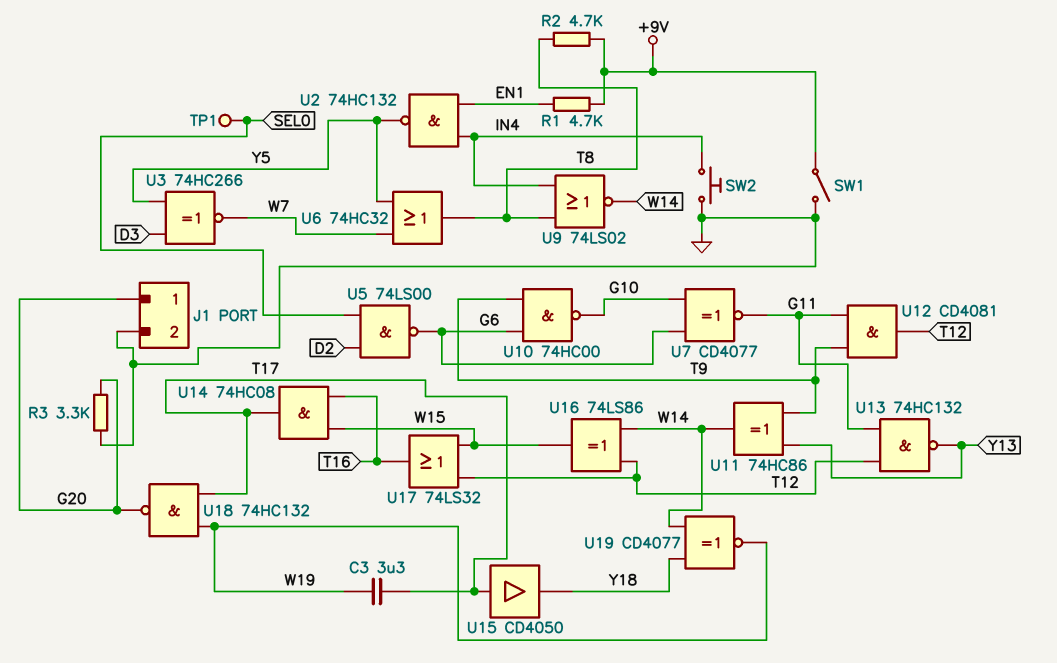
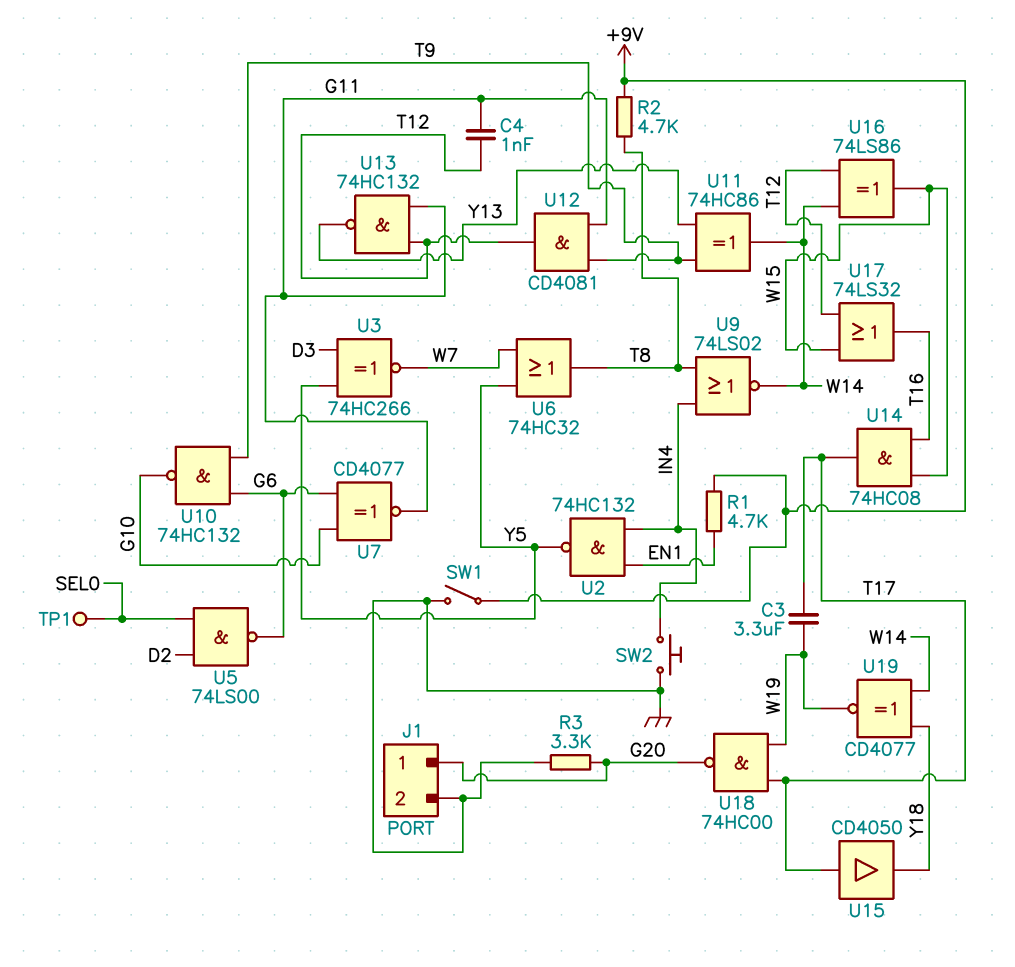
C4: none -> 1nF (G11, T12)
U10: NAND 74HC00 (in G6, in T9, out G10) -> NAND 74HC132 (in G6, in T9, out G10)
U18: NAND 74HC132 (in T17, in W19, out G20) -> NAND 74HC00 (in T17, in W19, out G20)

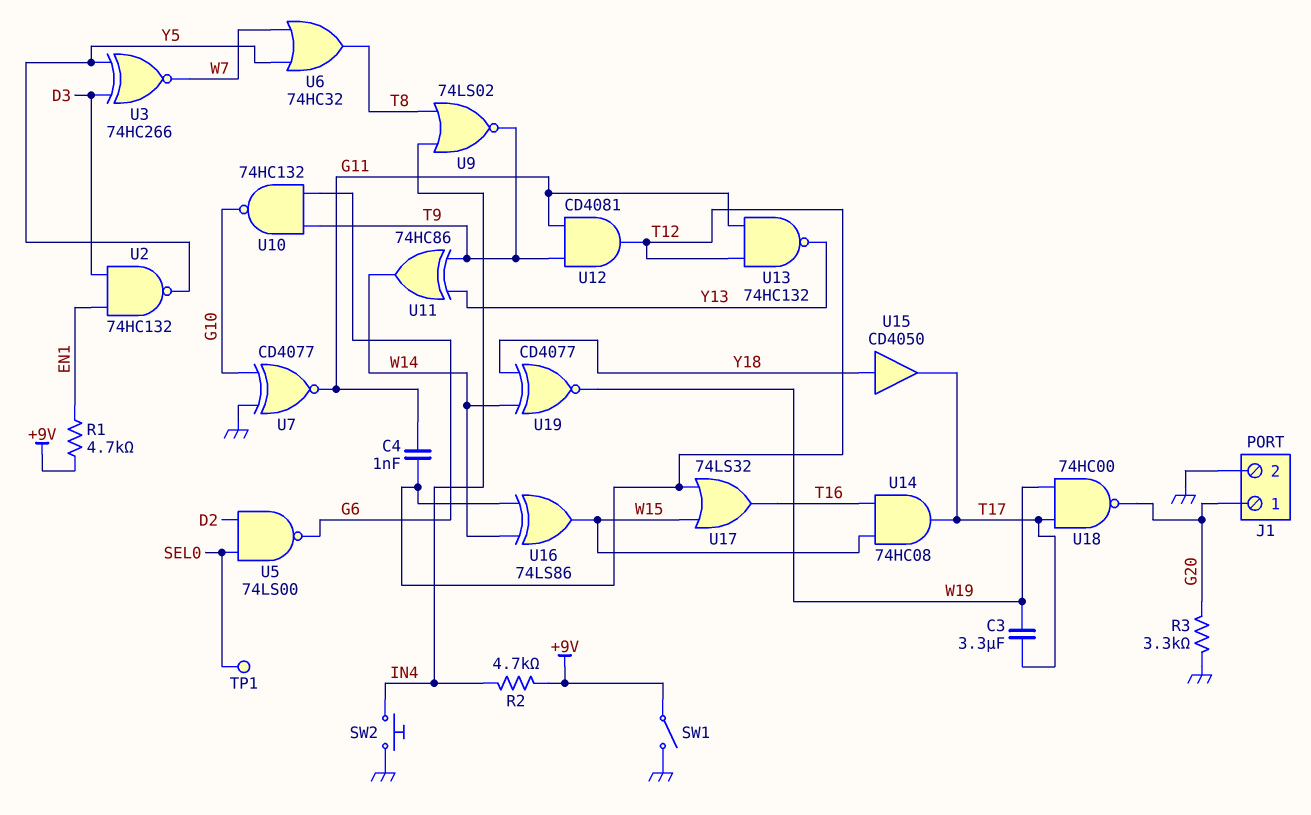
R2: 4.7k (+9V, T8) -> 4.7k (+9V, IN4)
U2: NAND 74HC132 (in EN1, in IN4, out Y5) -> NAND 74HC132 (in D3, in EN1, out Y5)
U7: XNOR CD4077 (in G6, in G10, out G11) -> XNOR CD4077 (in G10, in GND, out G11)
U9: NOR 74LS02 (in IN4, in T8, out W14) -> NOR 74LS02 (in IN4, in T8, out T9)
U15: buffer CD4050 (in T17, out Y18) -> buffer CD4050 (in Y18, out T17)

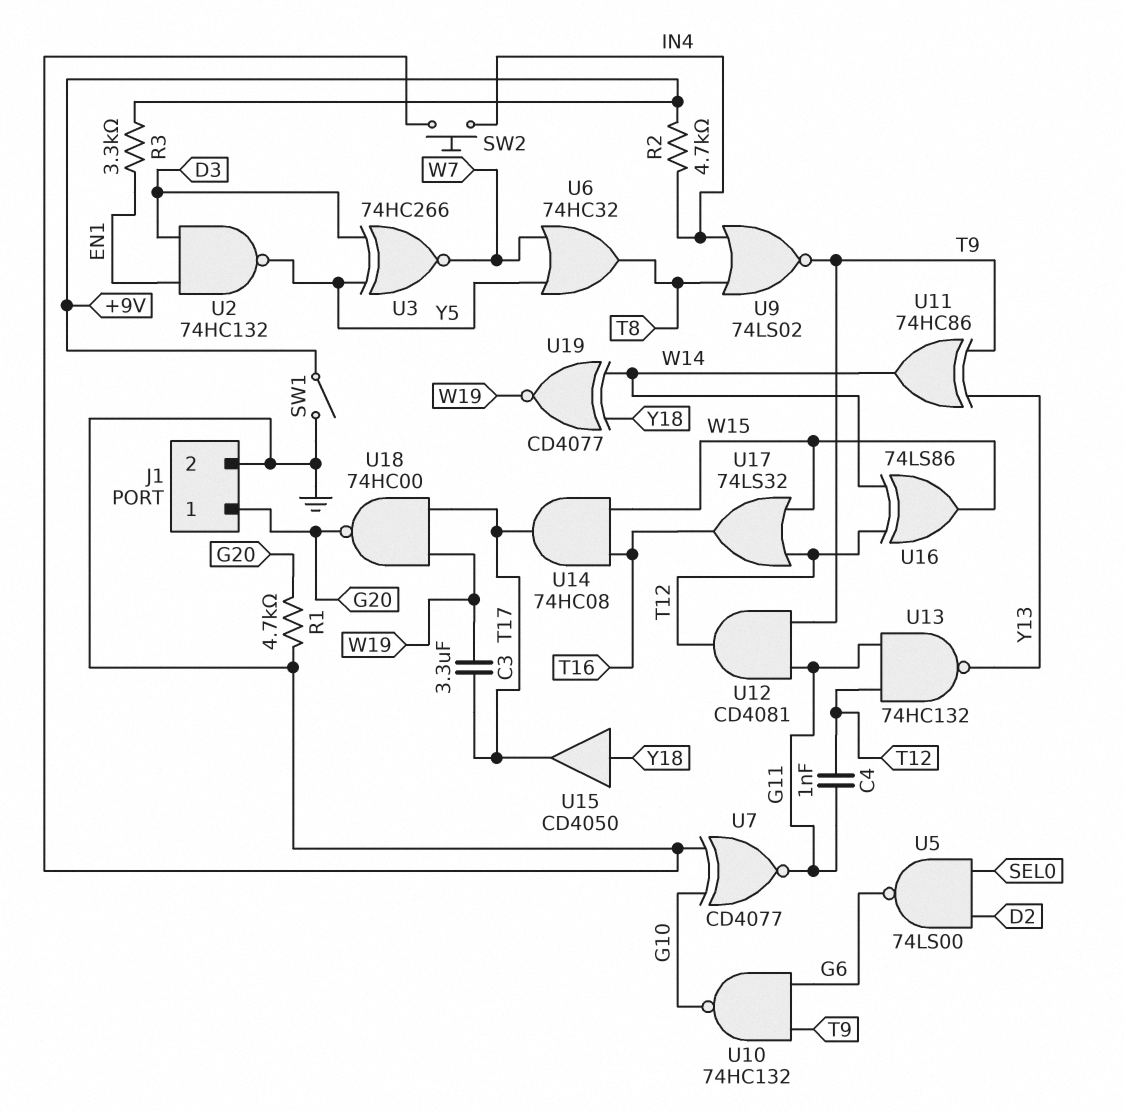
R1: 4.7k (+9V, EN1) -> 4.7k (G20, GND)
R3: 3.3k (G20, GND) -> 3.3k (+9V, EN1)
TP1: test point (SEL0) -> none

